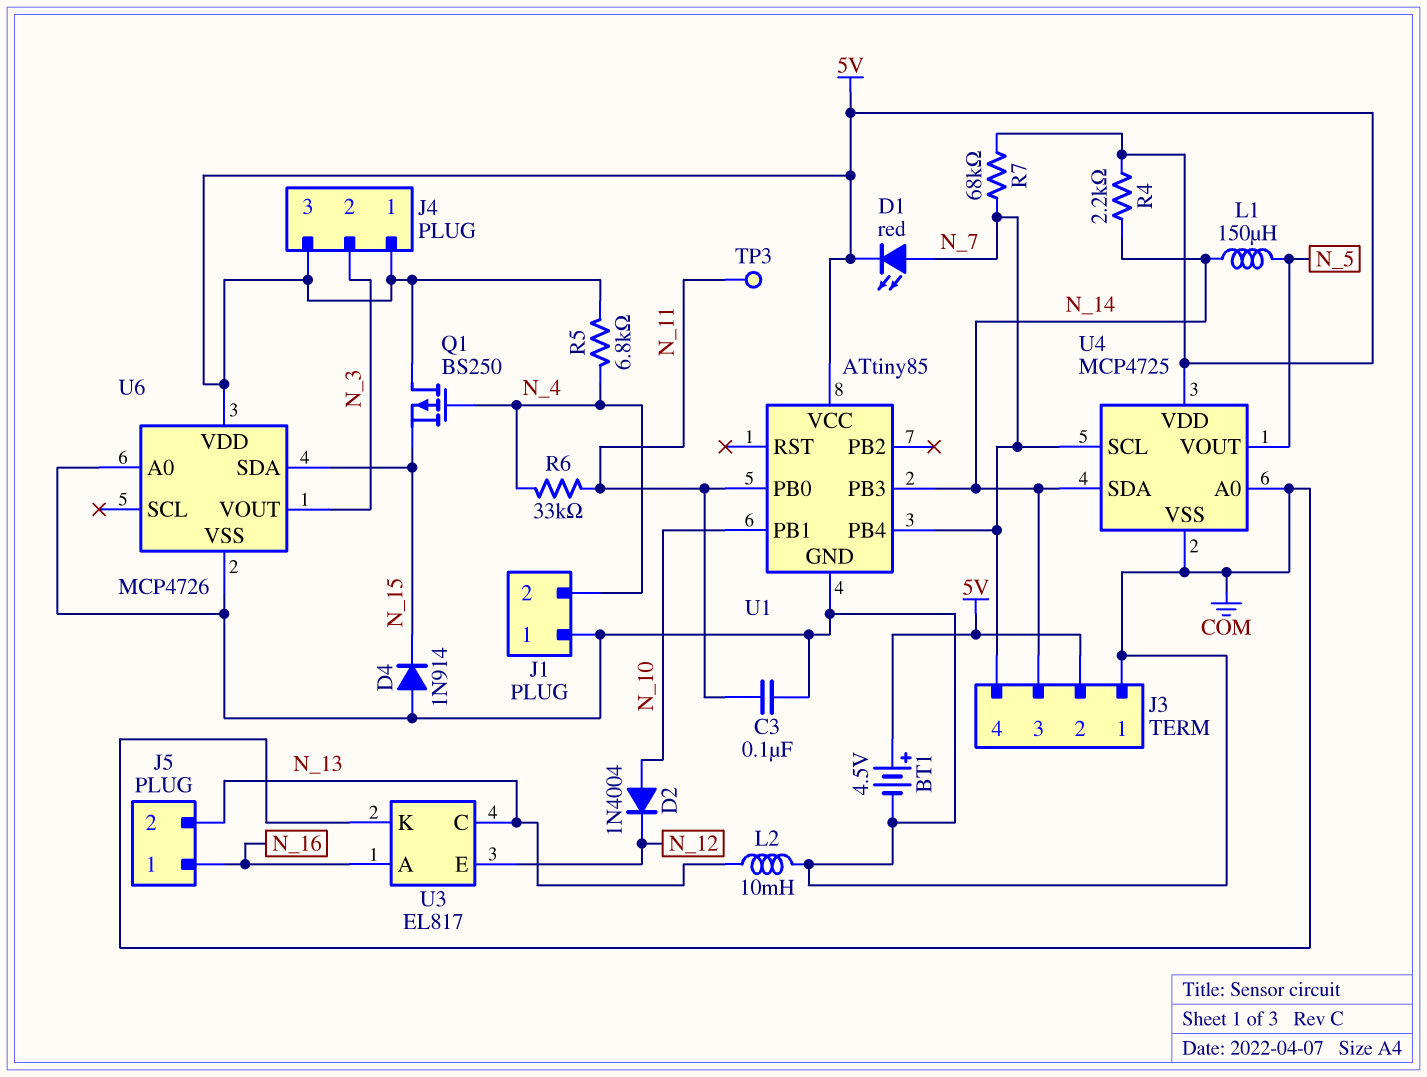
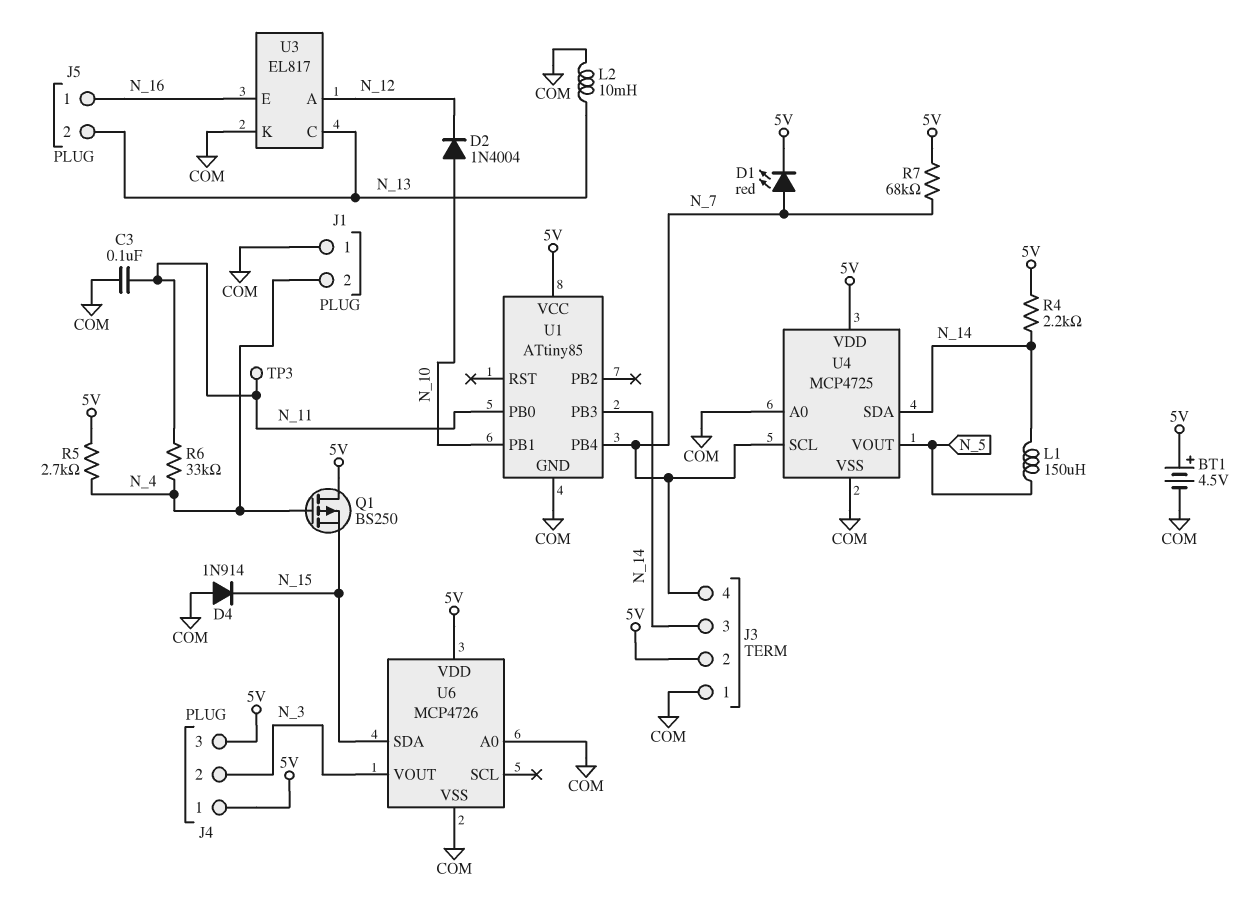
R5: 6.8k (5V, N_4) -> 2.7k (5V, N_4)
U3 pin A: N_16 -> N_12
U3 pin E: N_12 -> N_16

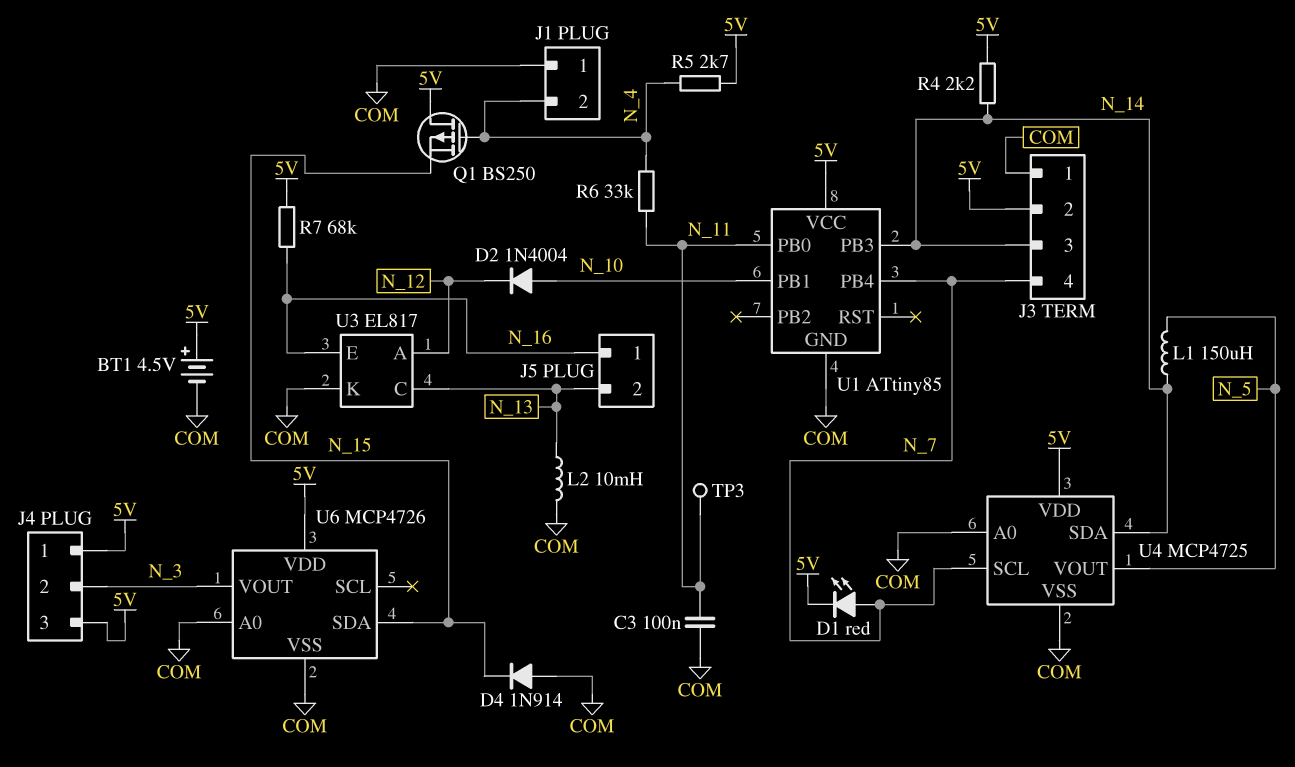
R7: 68k (5V, N_7) -> 68k (5V, N_16)

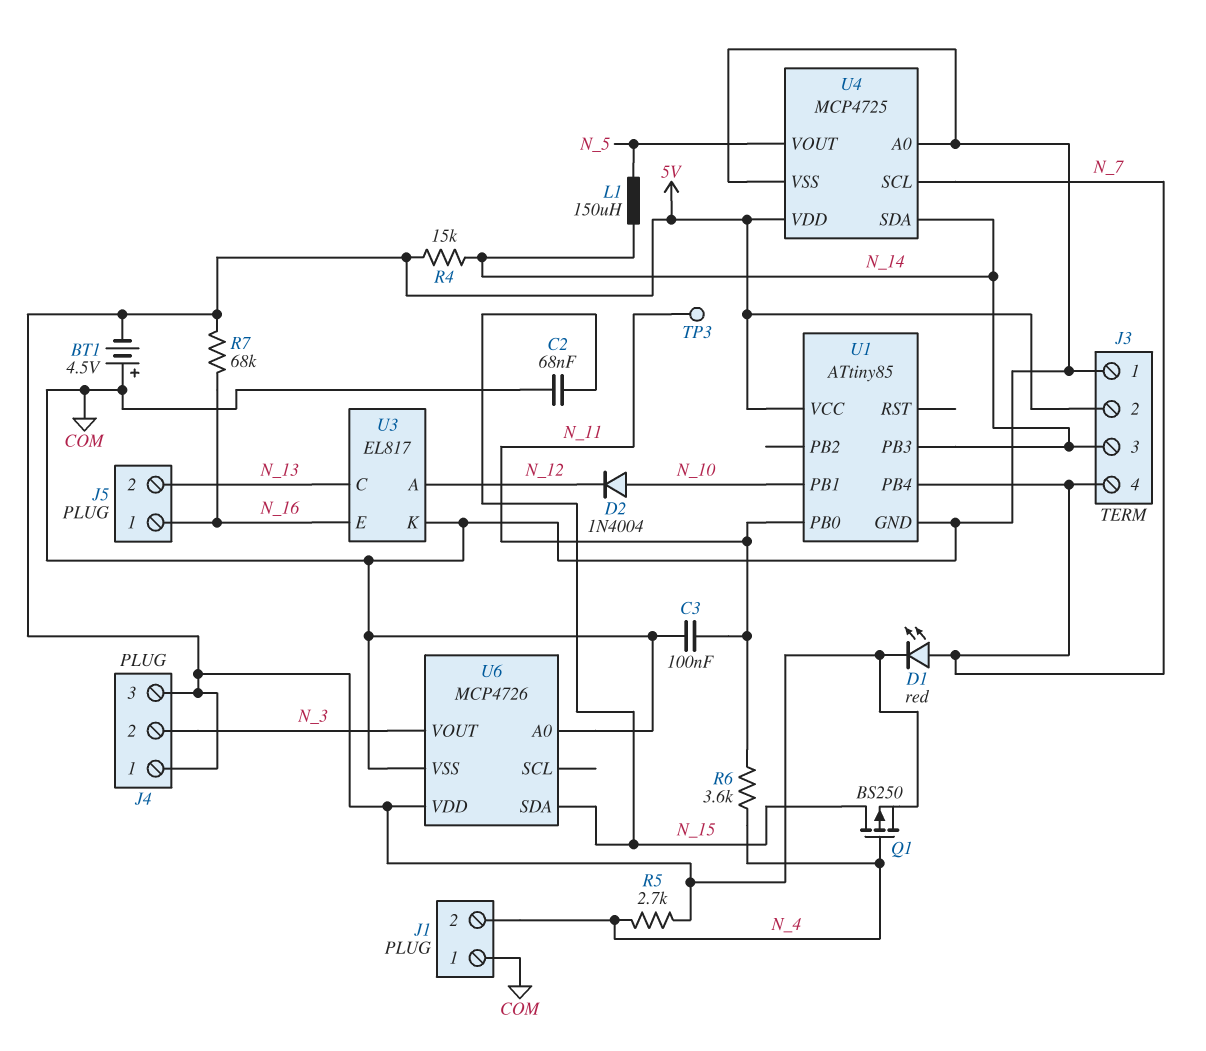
BT1: 4.5V (plus 5V, minus COM) -> 4.5V (plus COM, minus 5V)
C2: none -> 68nF (COM, N_15)
D4: diode 1N914 (A COM, K N_15) -> none
L2: 10mH (COM, N_13) -> none
Q1: PMOS BS250 (G N_4, D 5V, S N_15) -> PMOS BS250 (G N_4, D N_15, S 5V)
R4: 2.2k (5V, N_14) -> 15k (5V, N_14)
R6: 33k (N_4, N_11) -> 3.6k (N_4, N_11)

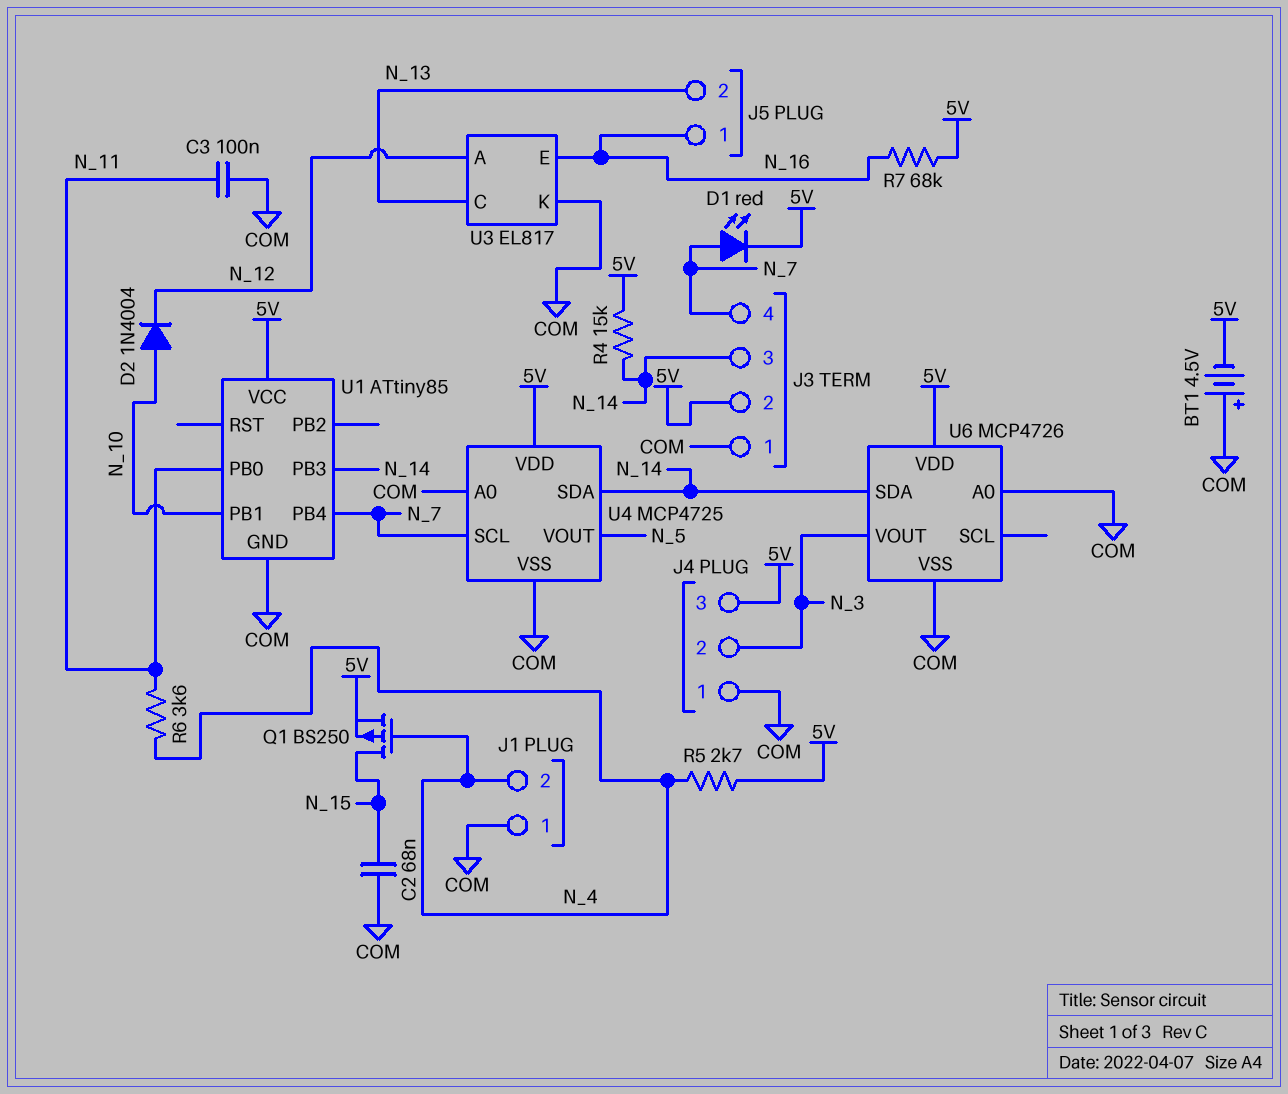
J4 pin 1: 5V -> COM
L1: 150uH (N_5, N_14) -> none
TP3: test point (N_11) -> none
U6 pin SDA: N_15 -> N_14

